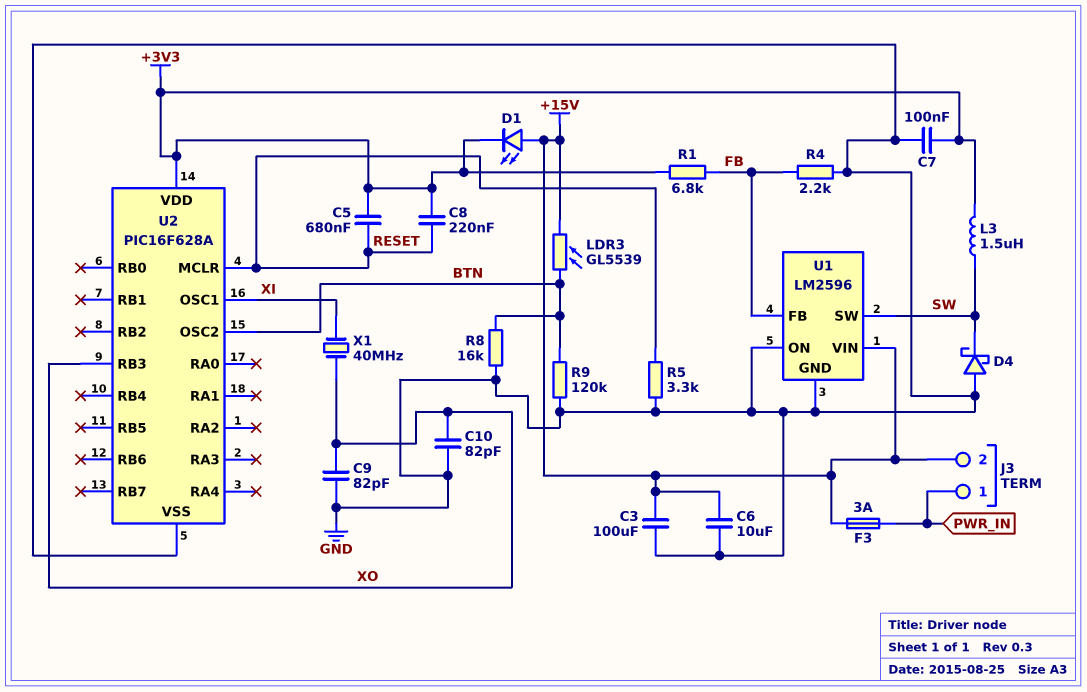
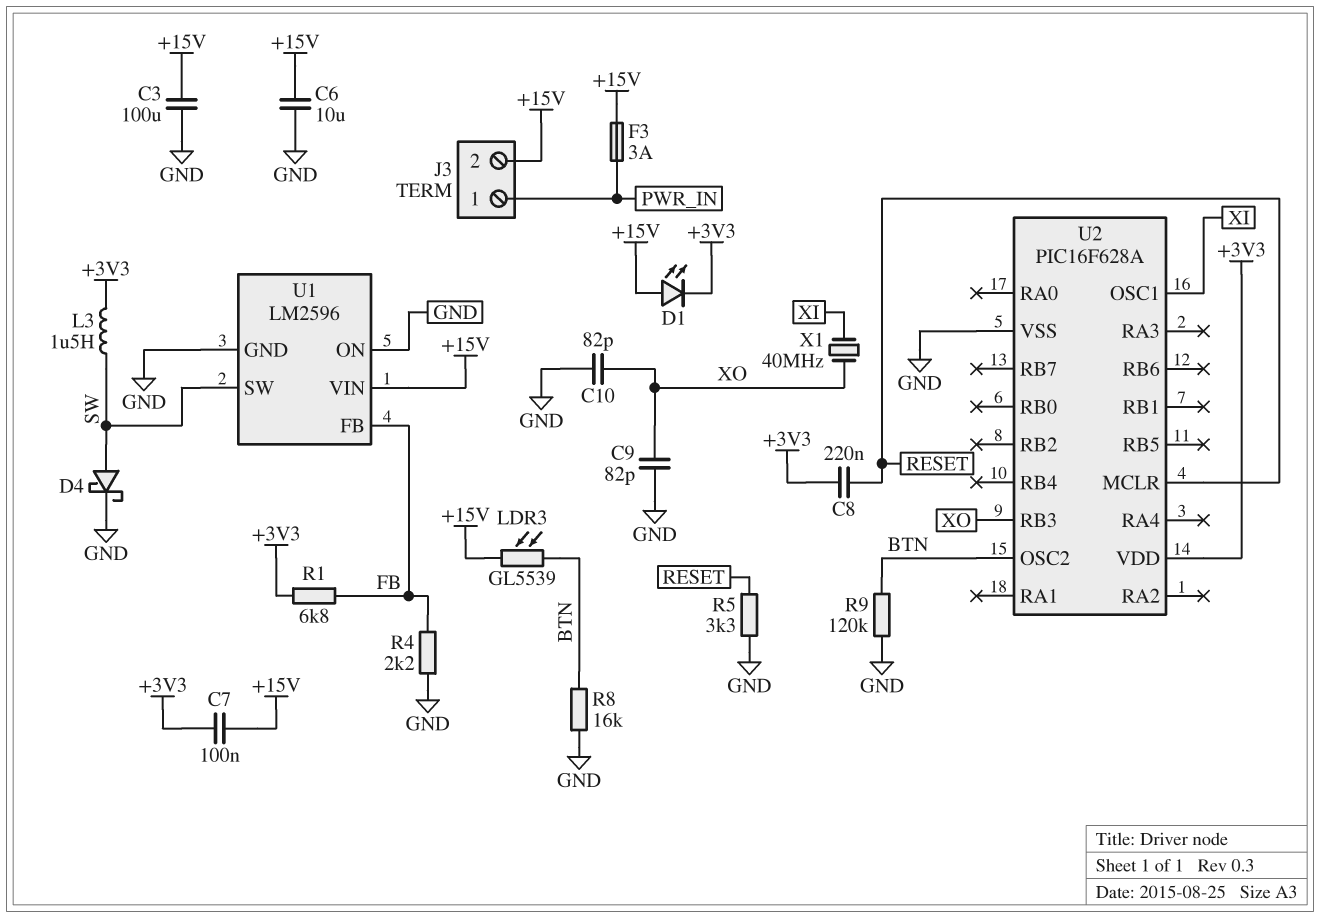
C5: 680nF (+3V3, RESET) -> none
C7: 100nF (+3V3, GND) -> 100nF (+3V3, +15V)
D4: schottky (A GND, K SW) -> schottky (A SW, K GND)

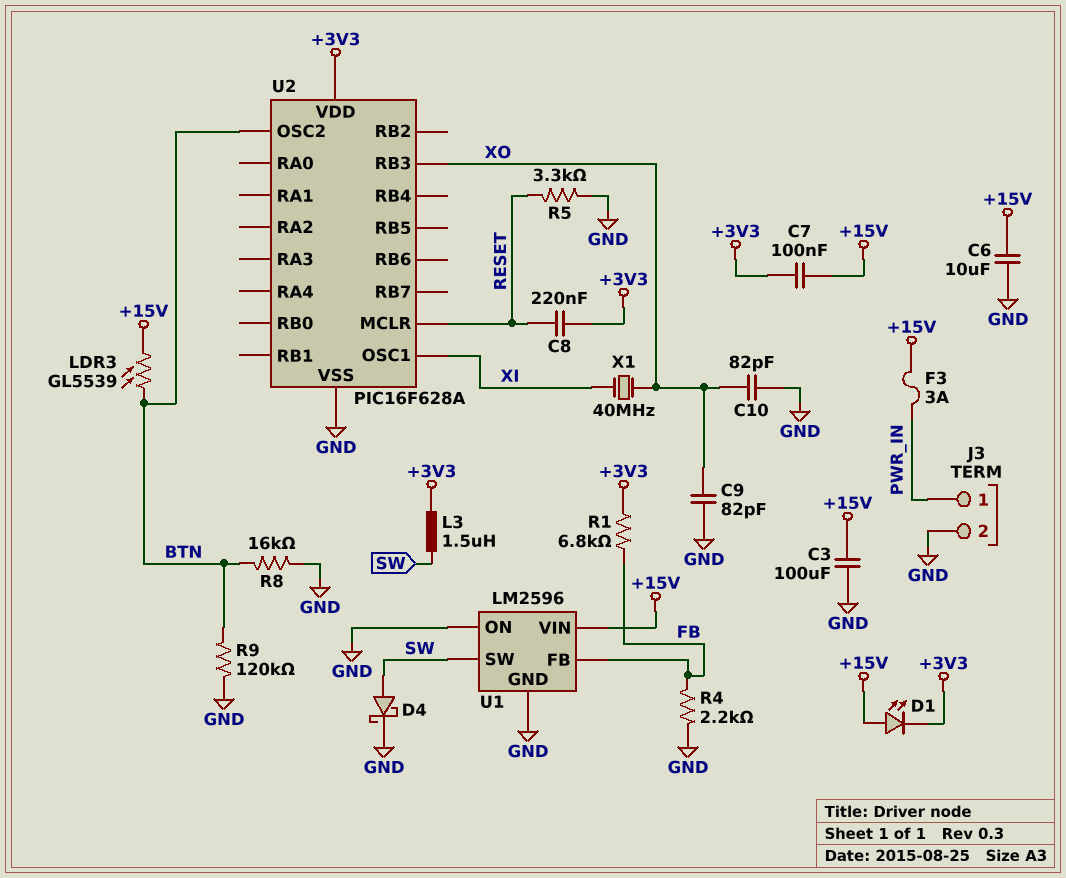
J3 pin 2: +15V -> GND

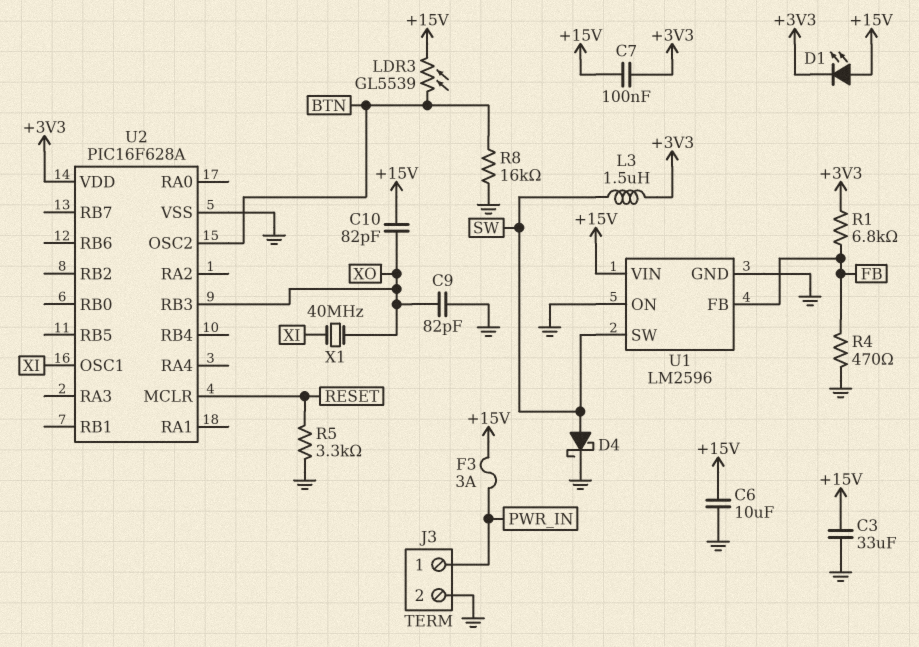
C3: 100uF (+15V, GND) -> 33uF (+15V, GND)
C8: 220nF (+3V3, RESET) -> none
C10: 82pF (GND, XO) -> 82pF (+15V, XO)
R4: 2.2k (FB, GND) -> 470 (FB, GND)
R9: 120k (BTN, GND) -> none

